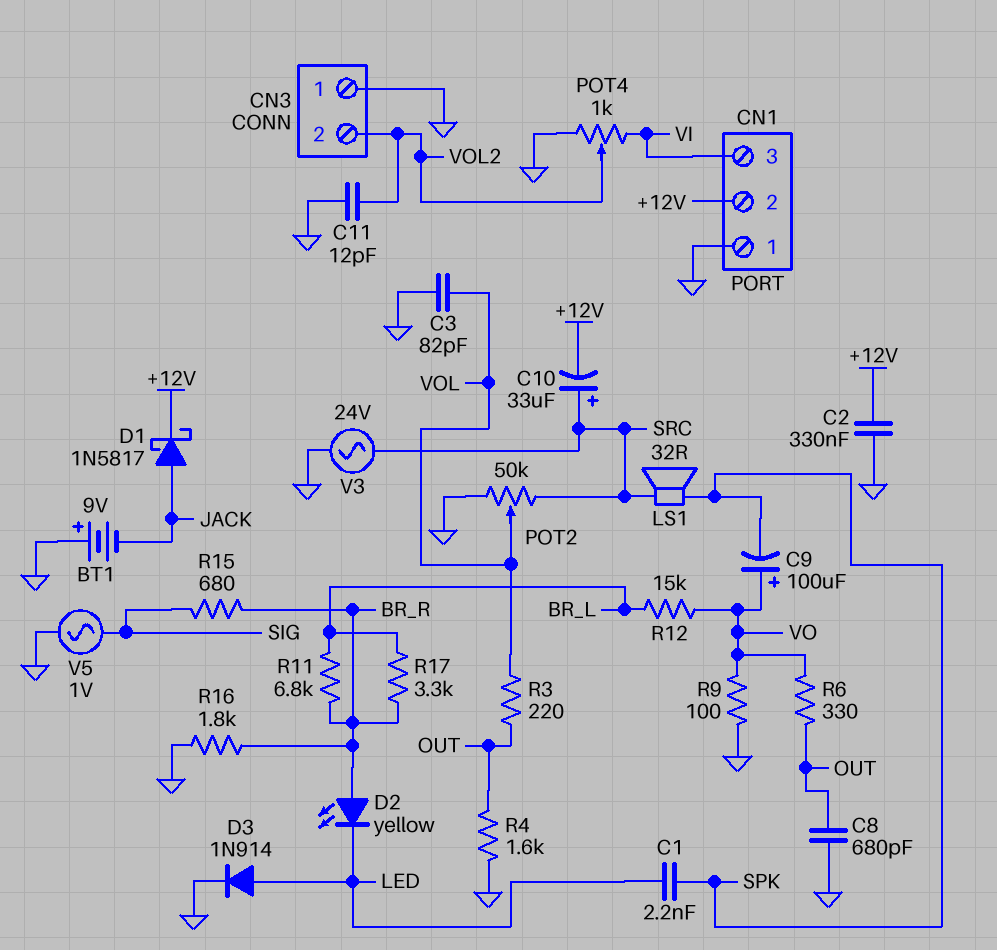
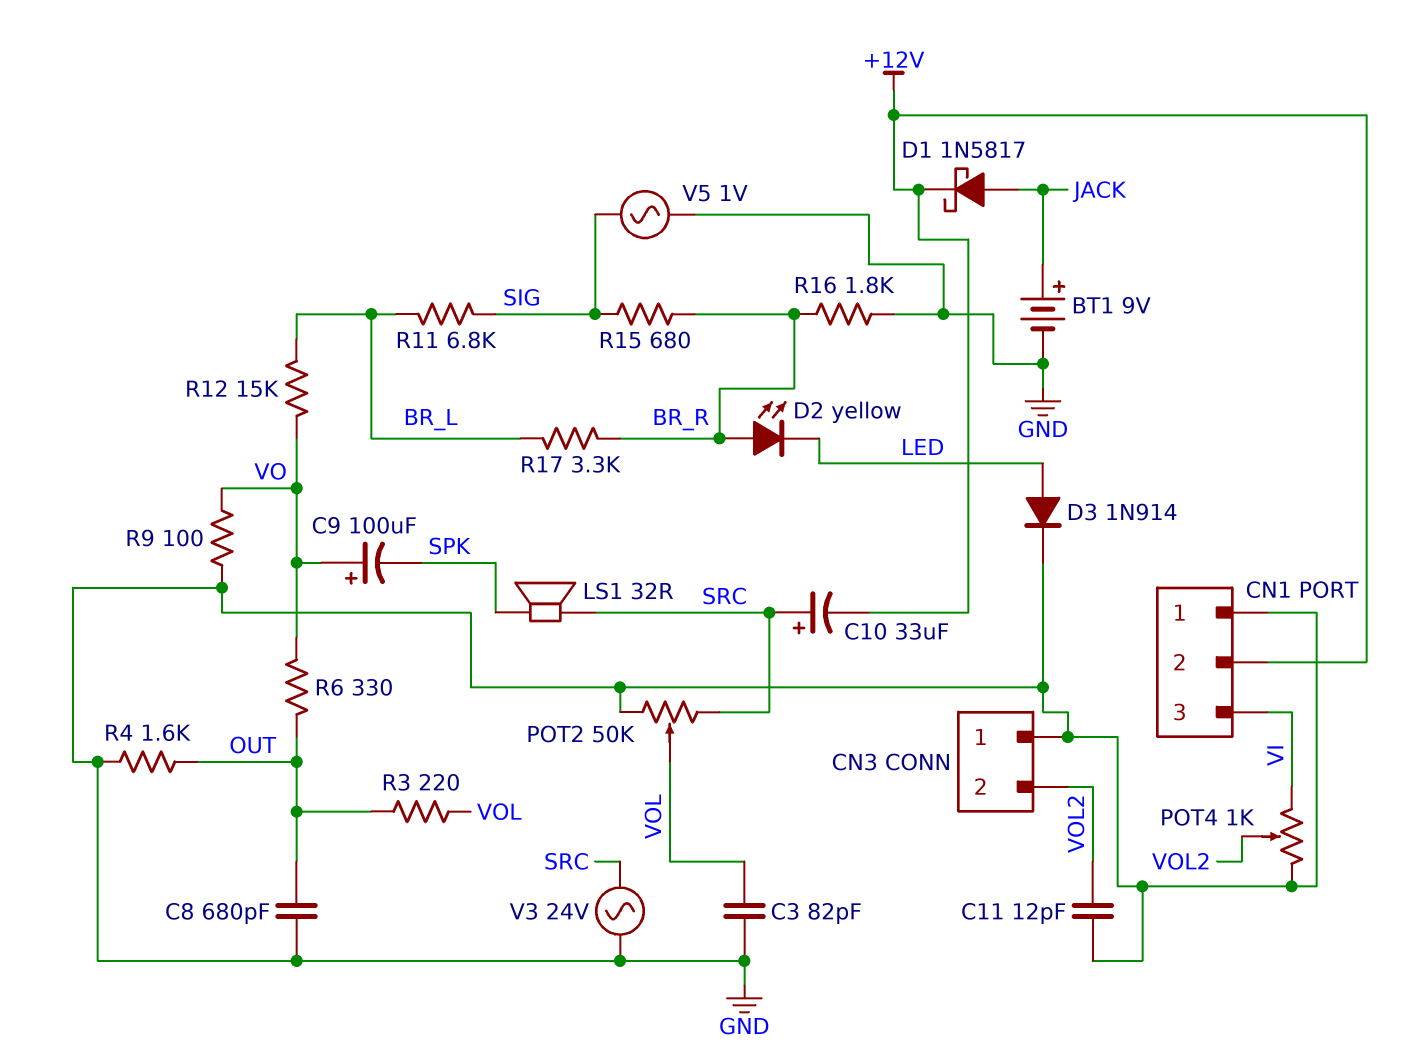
BT1: 9V (plus GND, minus JACK) -> 9V (plus JACK, minus GND)
C1: 2.2nF (LED, SPK) -> none
C2: 330nF (+12V, GND) -> none
R11: 6.8k (BR_L, BR_R) -> 6.8k (BR_L, SIG)

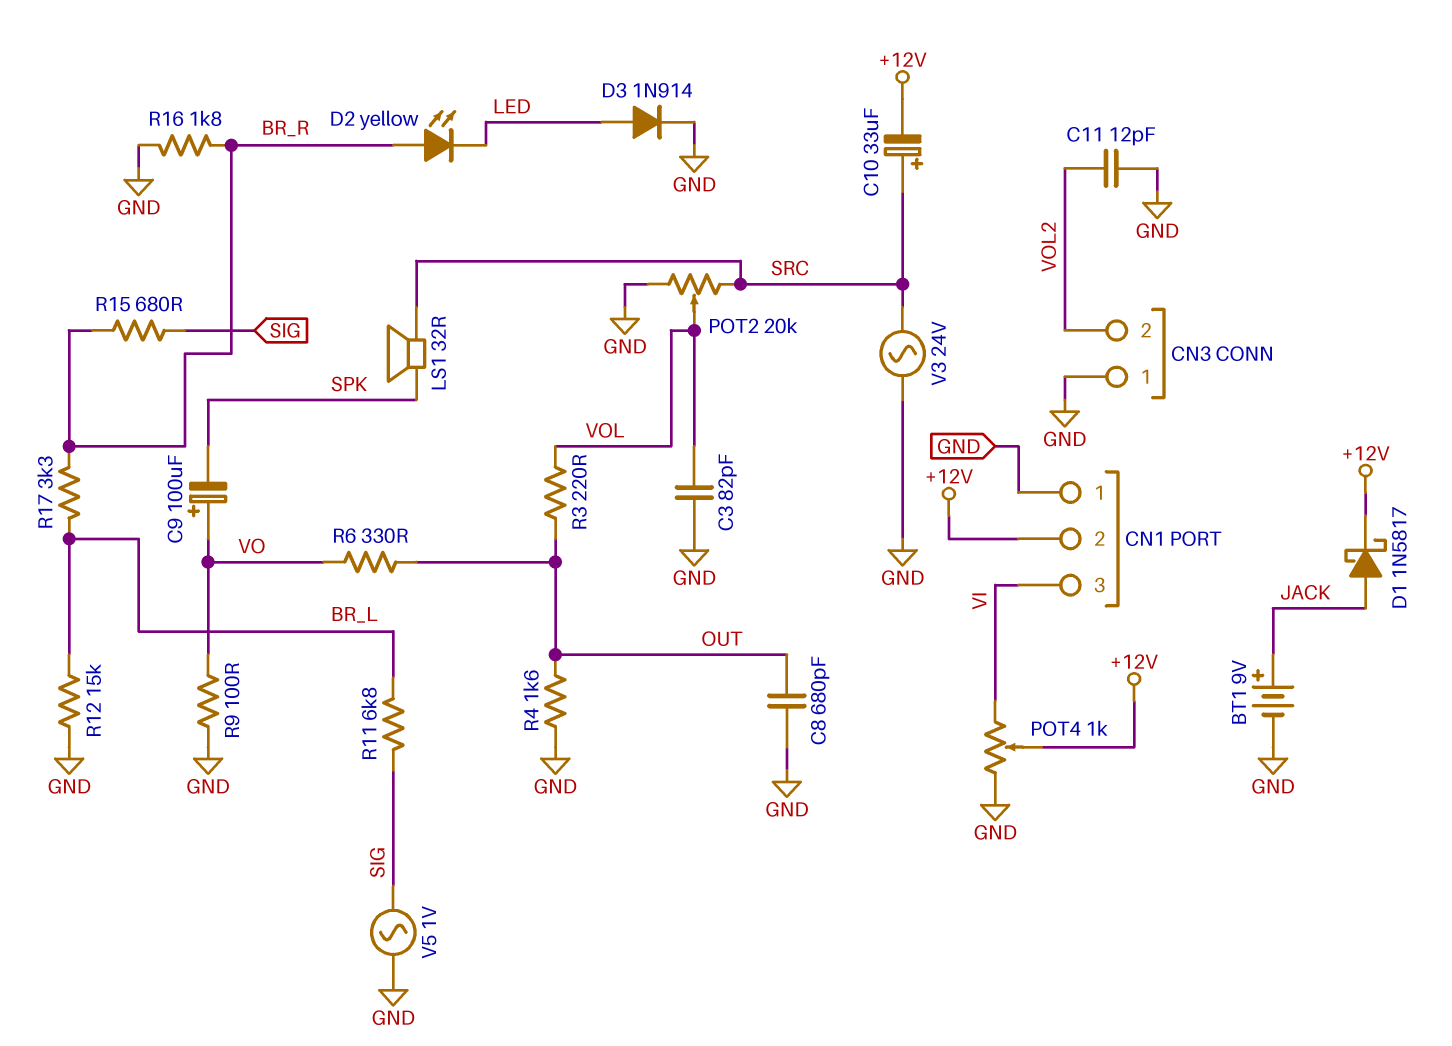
POT2: 50k (GND, SRC, wiper VOL) -> 20k (GND, SRC, wiper VOL)
POT4: 1k (GND, VI, wiper VOL2) -> 1k (GND, VI, wiper +12V)
R12: 15k (BR_L, VO) -> 15k (BR_L, GND)

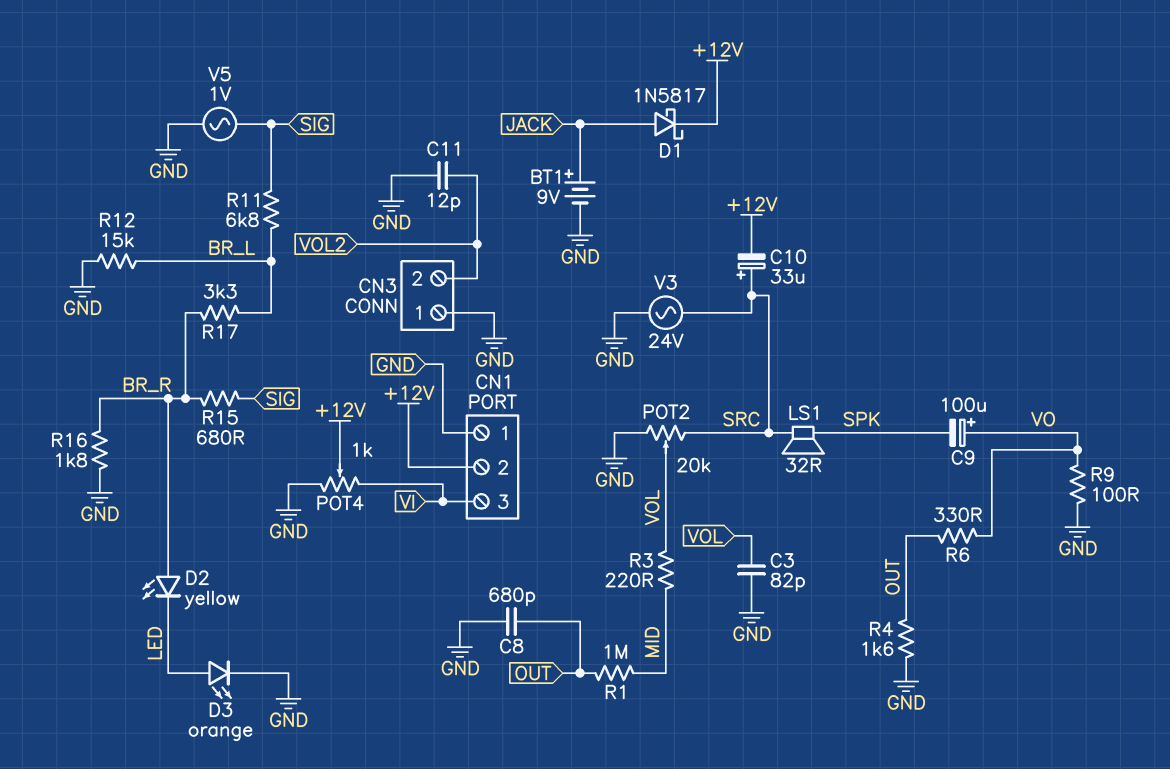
D3: diode 1N914 (A LED, K GND) -> LED orange (A LED, K GND)
R1: none -> 1M (MID, OUT)
R3: 220 (OUT, VOL) -> 220 (MID, VOL)

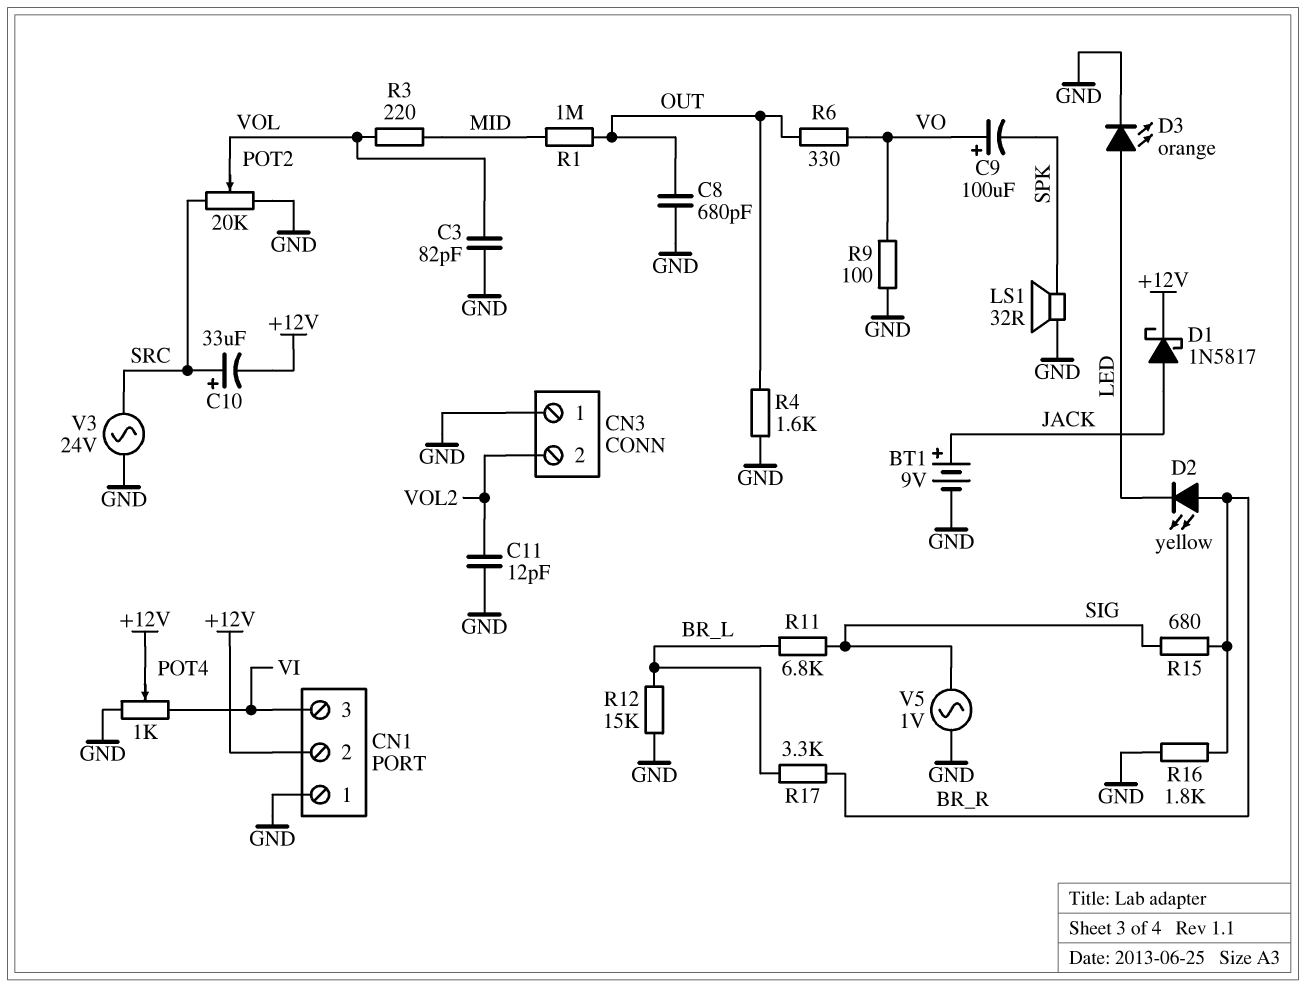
LS1: speaker 32R (SPK, SRC) -> speaker 32R (GND, SPK)

